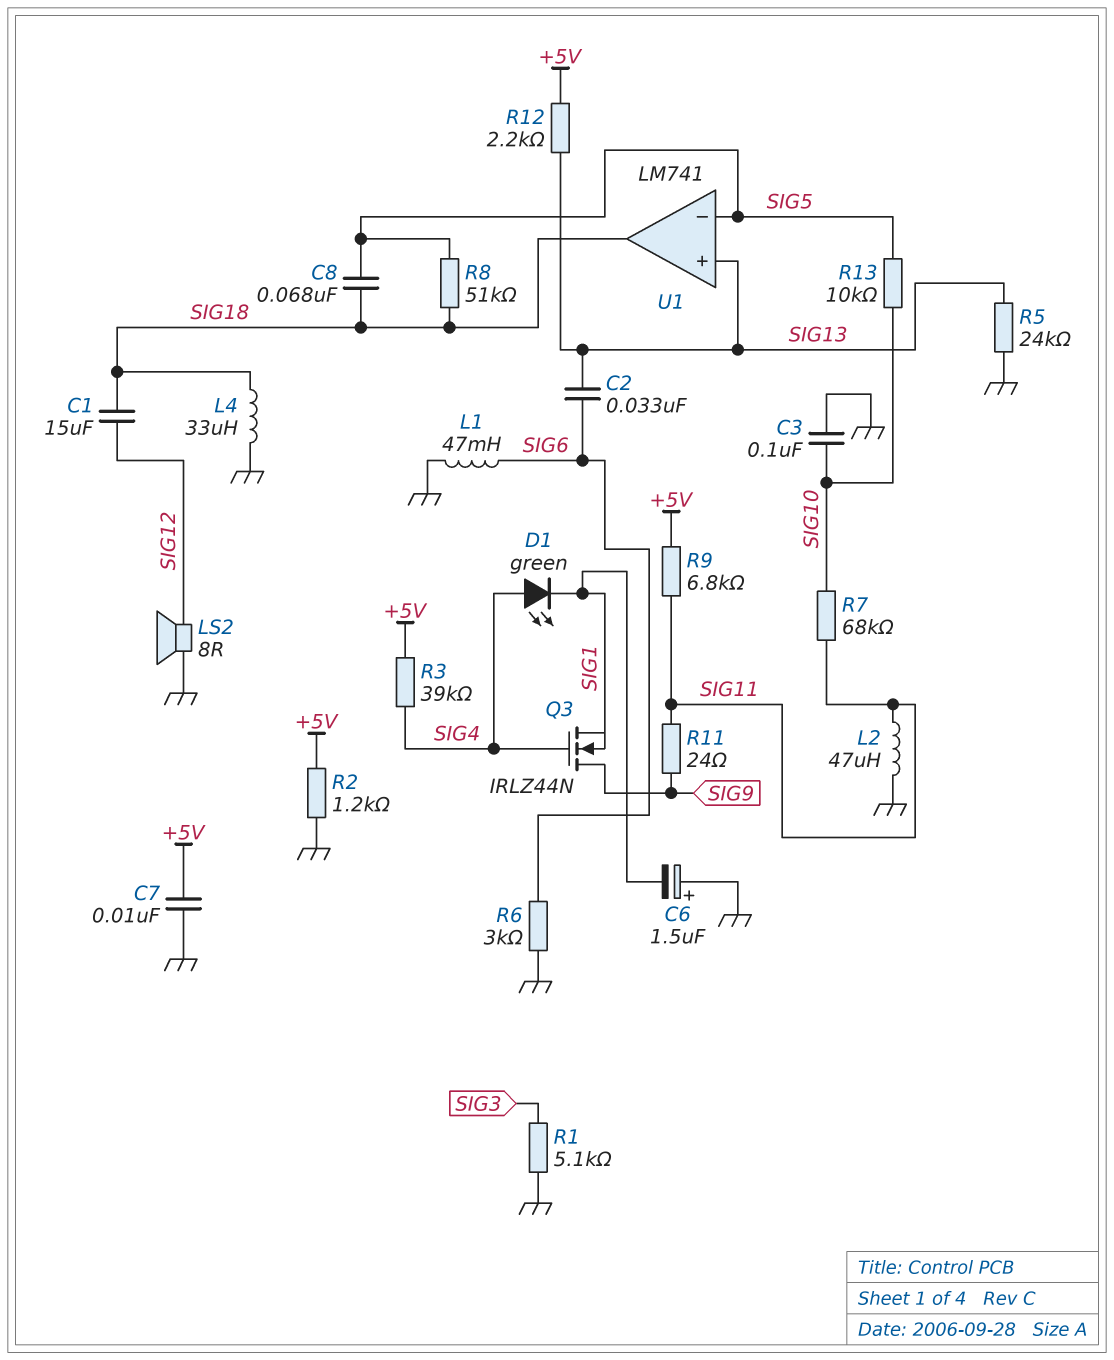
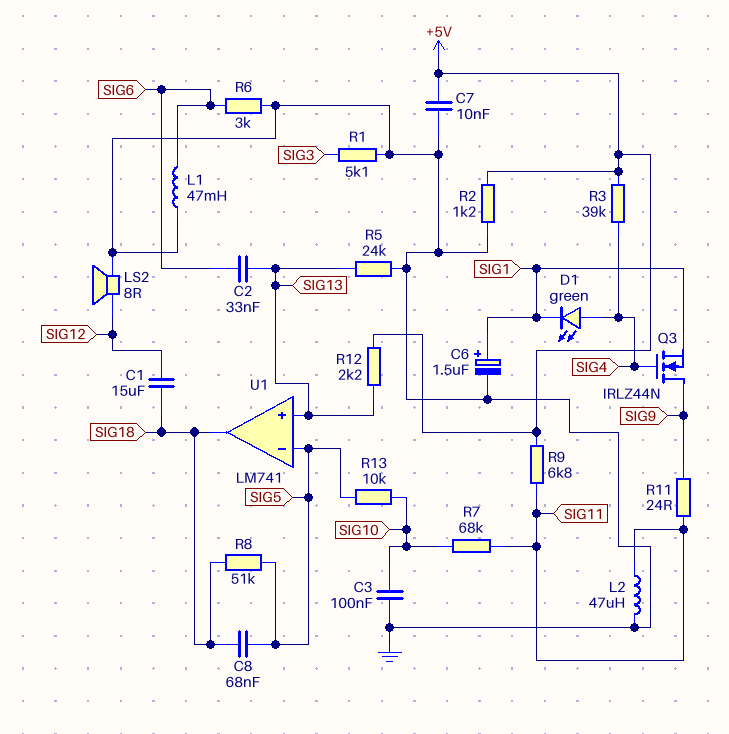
C6: 1.5uF (plus GND, minus SIG1) -> 1.5uF (plus SIG1, minus GND)
L4: 33uH (GND, SIG18) -> none

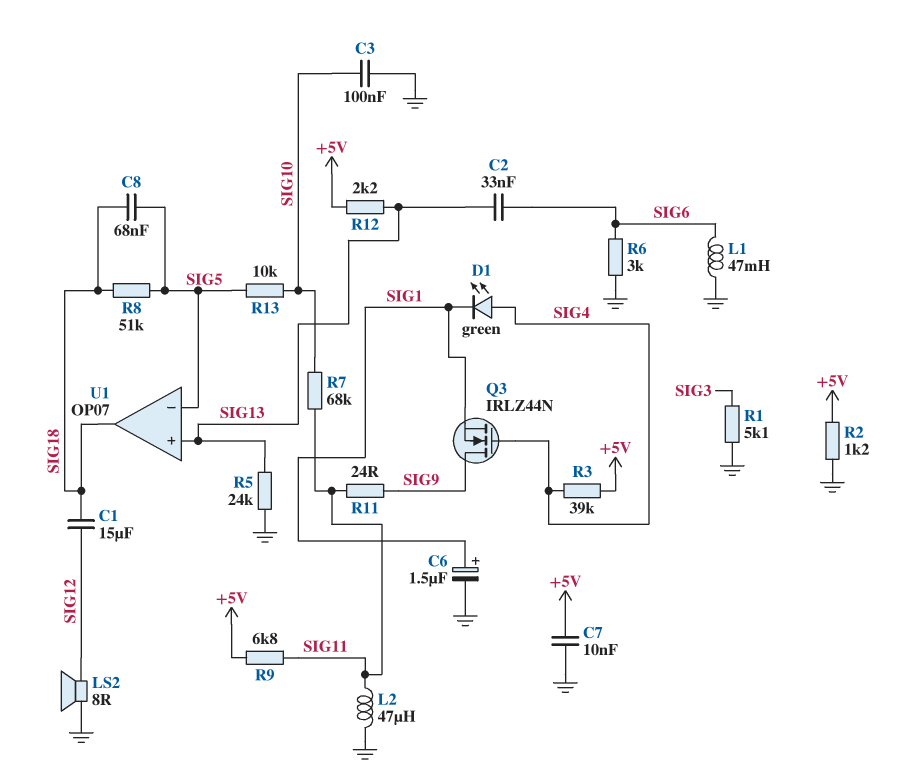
U1: LM741 -> OP07

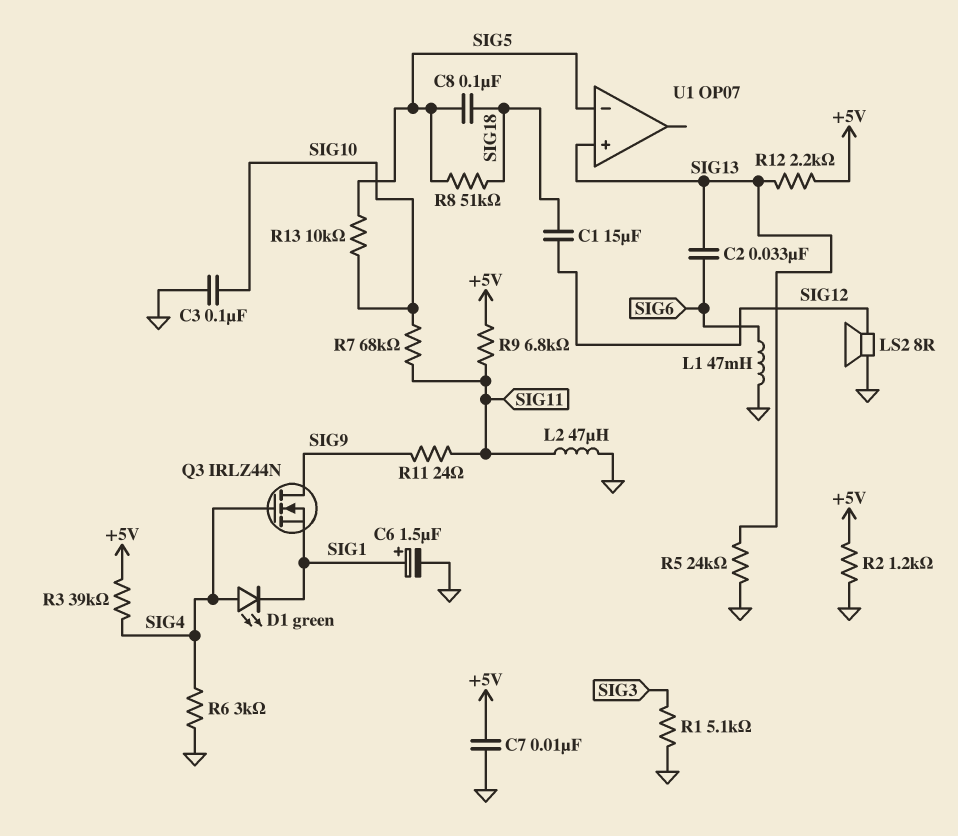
C8: 68nF (SIG5, SIG18) -> 100nF (SIG5, SIG18)
R6: 3k (GND, SIG6) -> 3k (GND, SIG4)
U1 pin out: SIG18 -> none

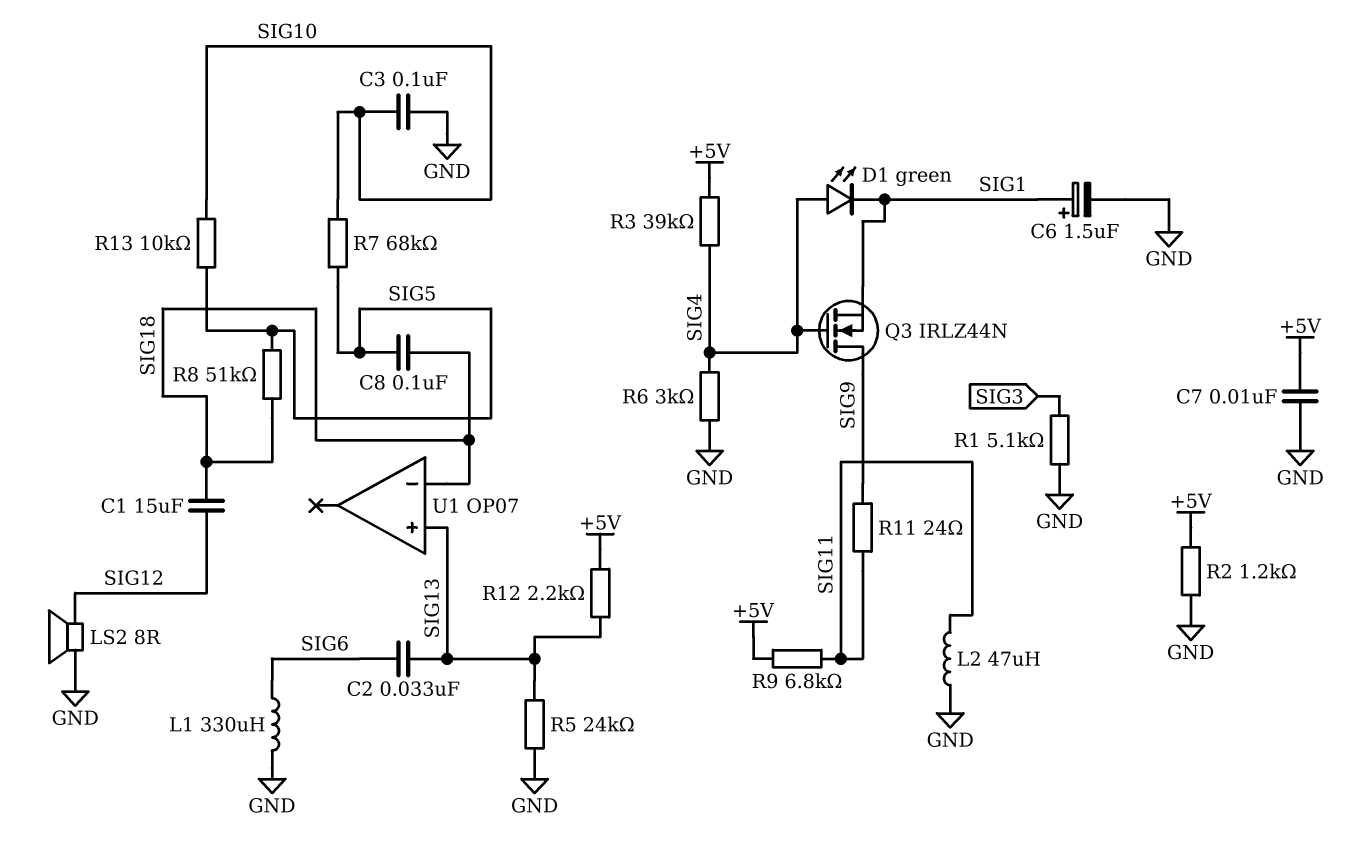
L1: 47mH (GND, SIG6) -> 330uH (GND, SIG6)
R7: 68k (SIG10, SIG11) -> 68k (SIG5, SIG10)
U1 pin in-: SIG5 -> SIG18

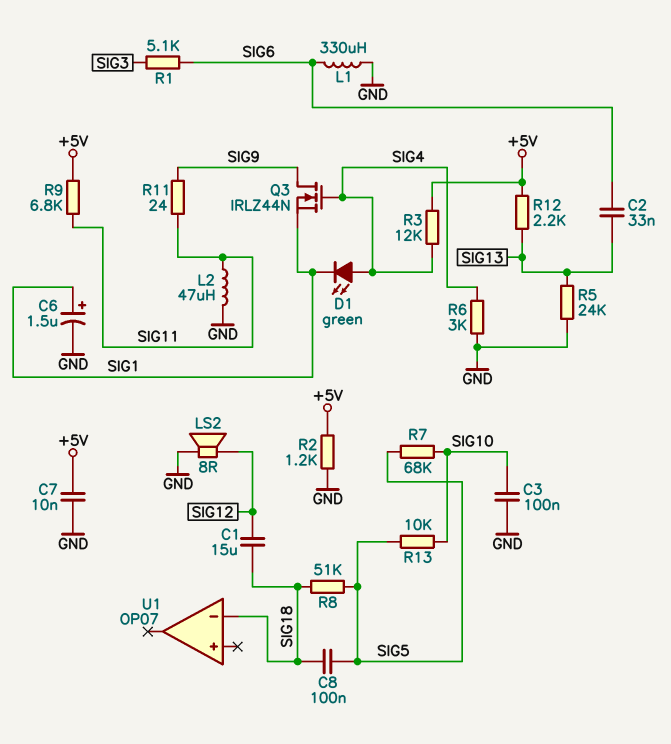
R1: 5.1k (GND, SIG3) -> 5.1k (SIG3, SIG6)
R3: 39k (+5V, SIG4) -> 12k (+5V, SIG4)
U1 pin in+: SIG13 -> none

